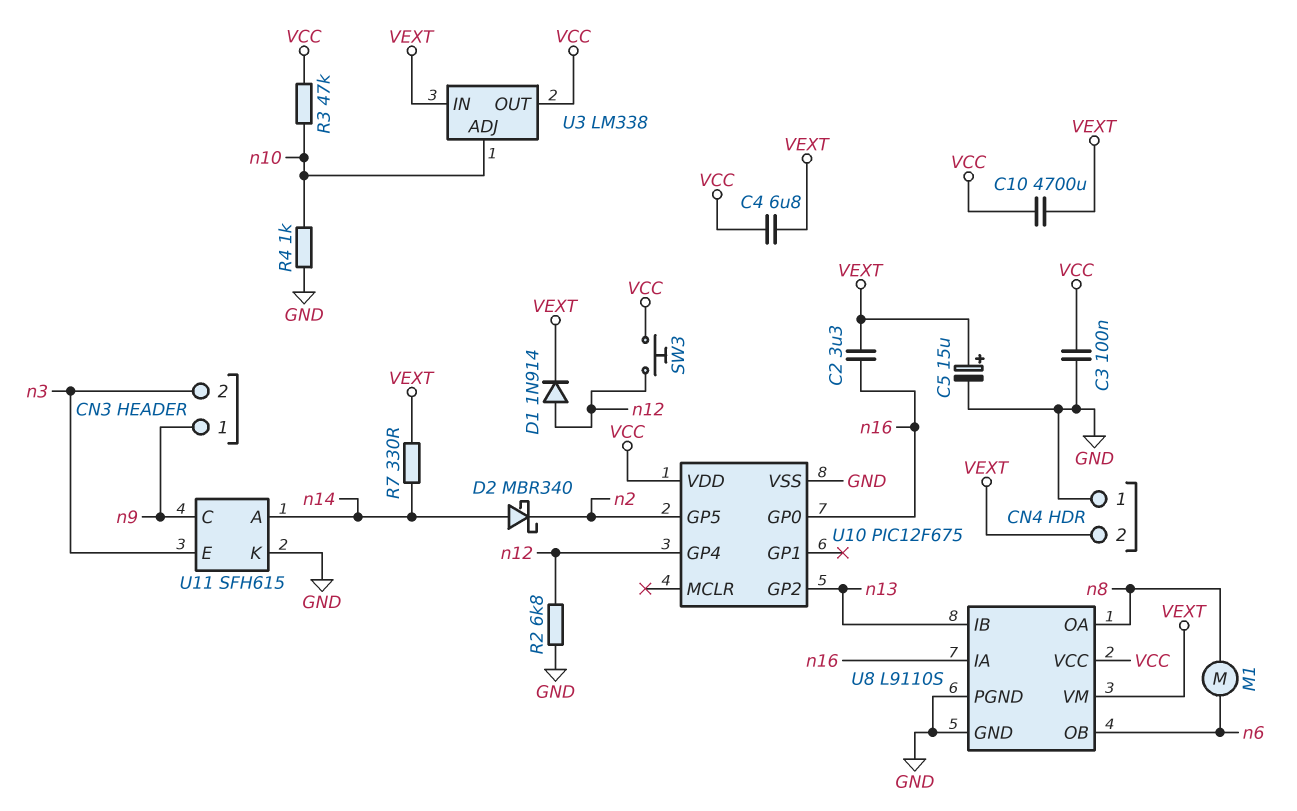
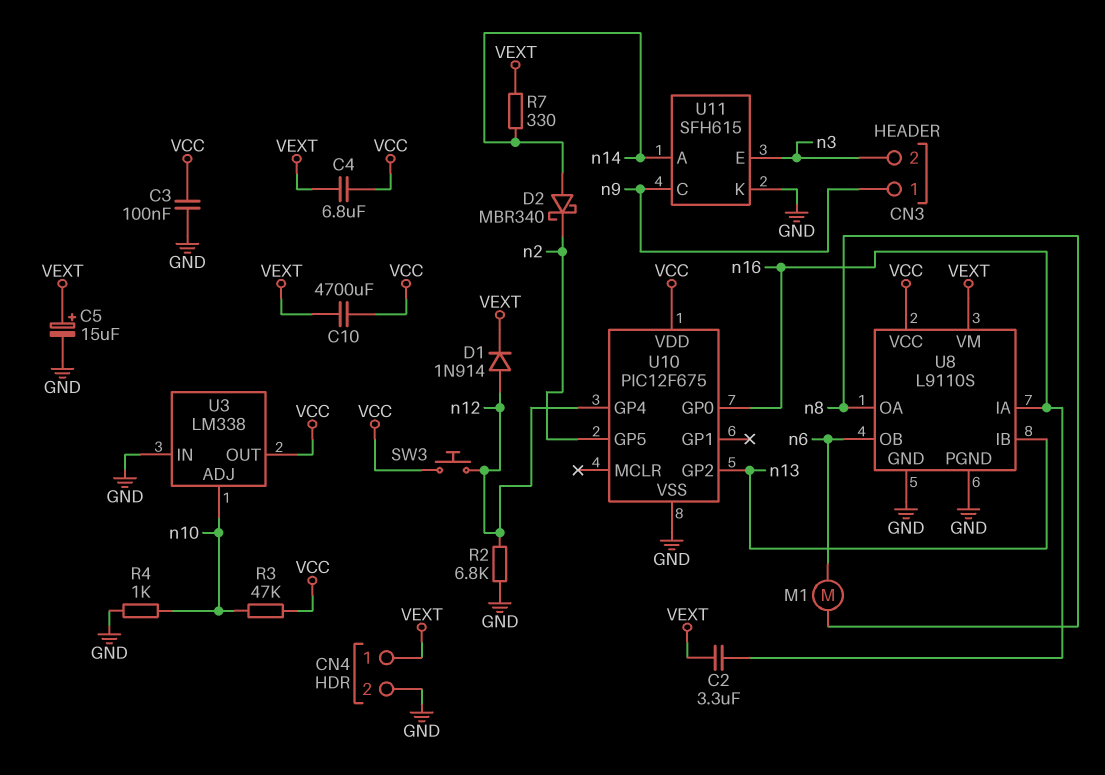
CN4 pin 1: GND -> VEXT
CN4 pin 2: VEXT -> GND
U3 pin IN: VEXT -> GND

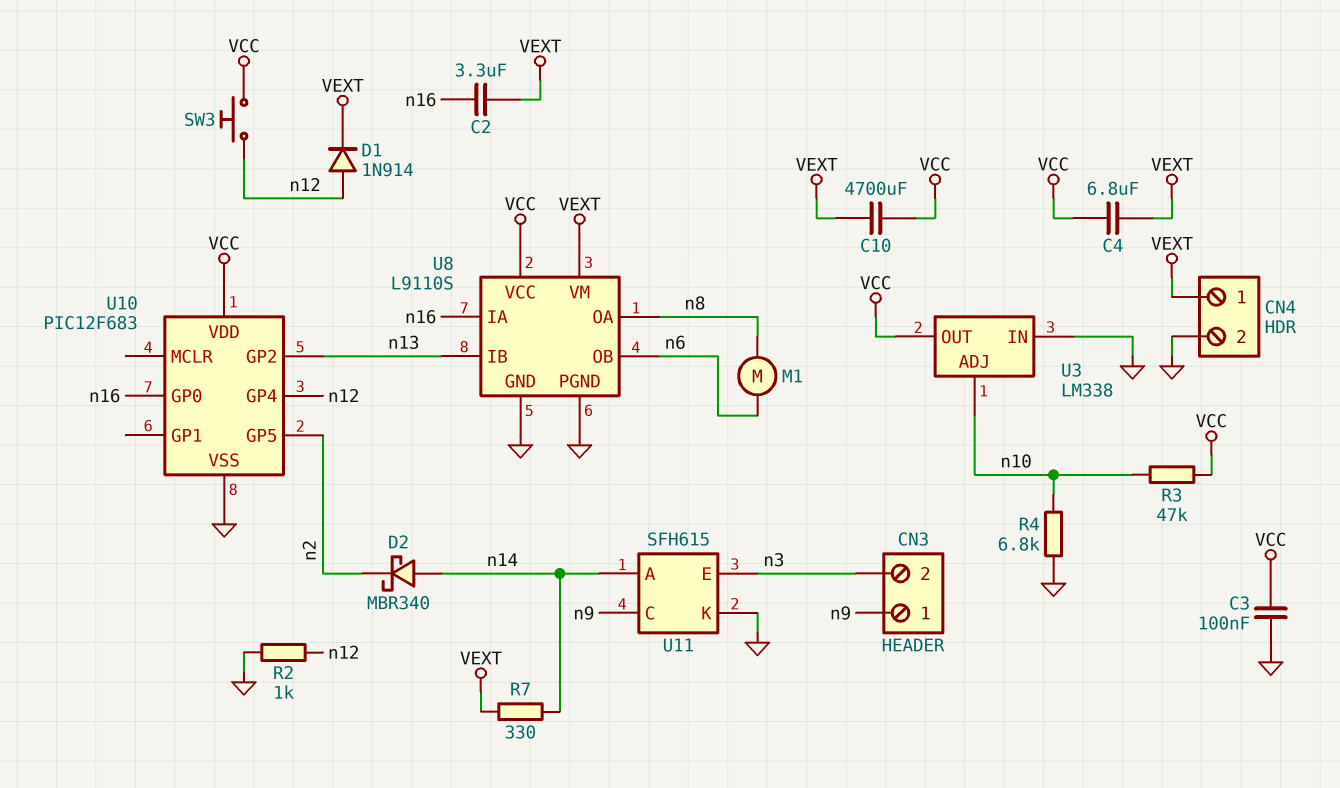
C5: 15uF (plus VEXT, minus GND) -> none
R2: 6.8k (GND, n12) -> 1k (GND, n12)
R4: 1k (GND, n10) -> 6.8k (GND, n10)
U10: PIC12F675 -> PIC12F683

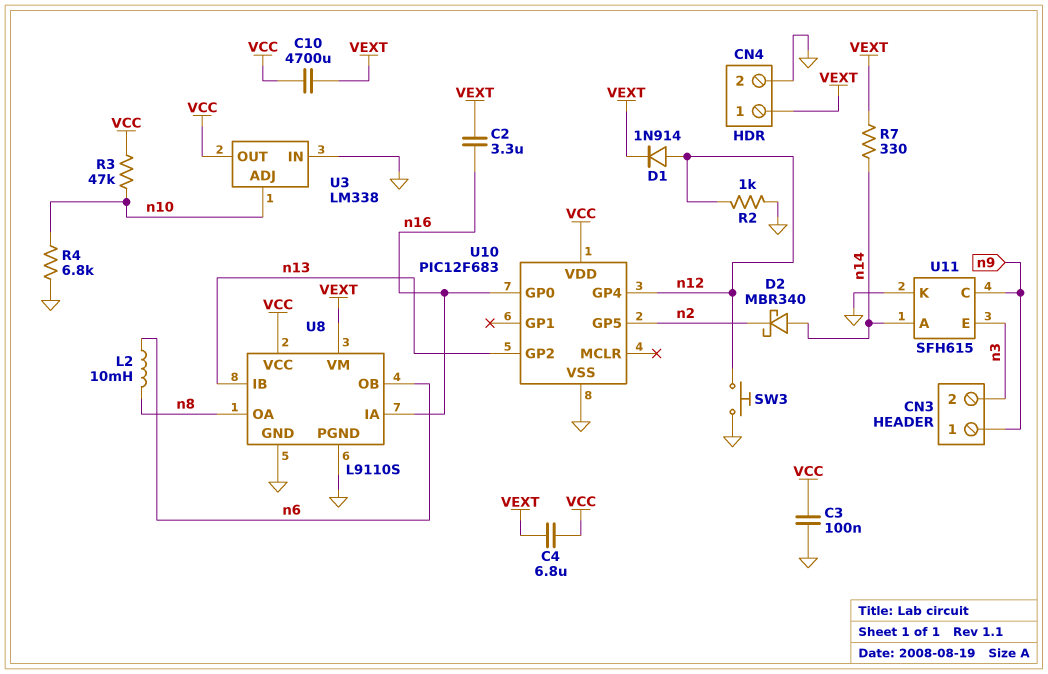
L2: none -> 10mH (n6, n8)
M1: motor (n6, n8) -> none
SW3: button (VCC, n12) -> button (GND, n12)

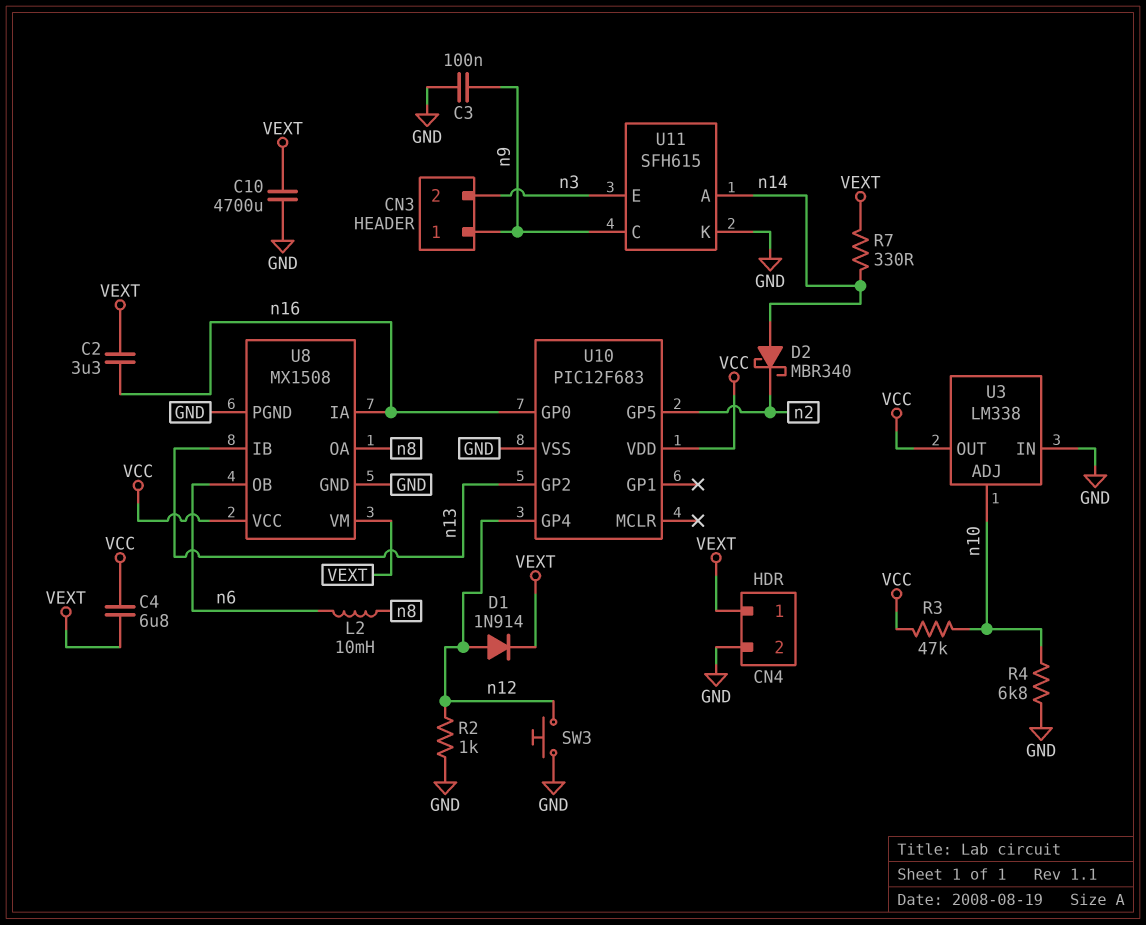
C3: 100nF (GND, VCC) -> 100nF (GND, n9)
C10: 4700uF (VCC, VEXT) -> 4700uF (GND, VEXT)
U8: L9110S -> MX1508

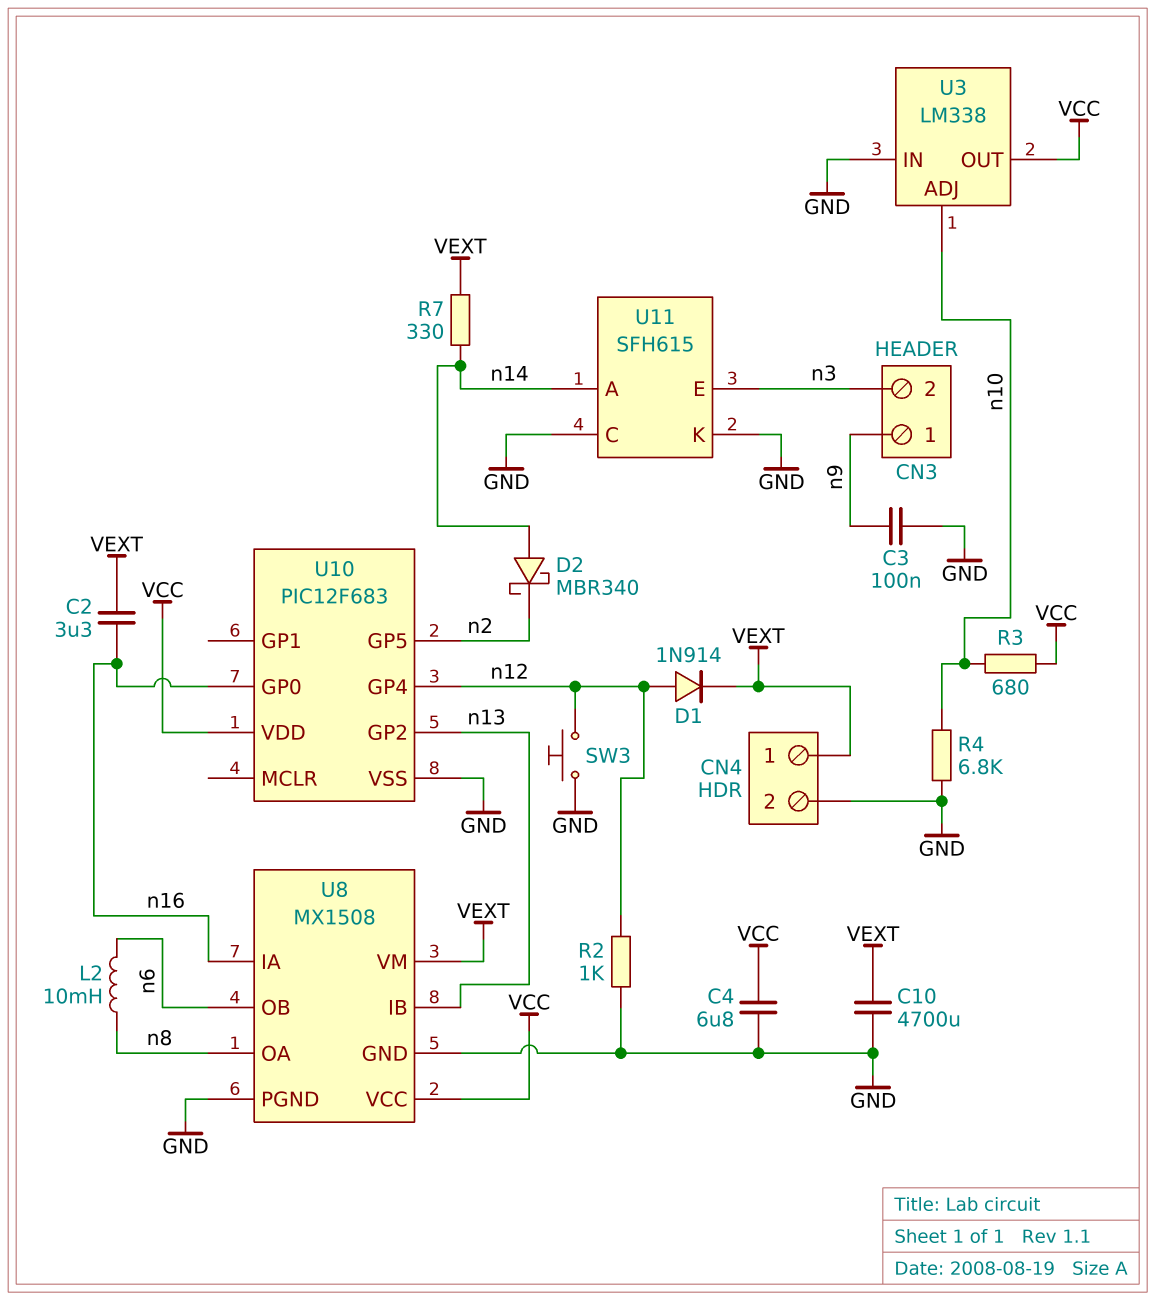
C4: 6.8uF (VCC, VEXT) -> 6.8uF (GND, VCC)
R3: 47k (VCC, n10) -> 680 (VCC, n10)
U11 pin C: n9 -> GND

